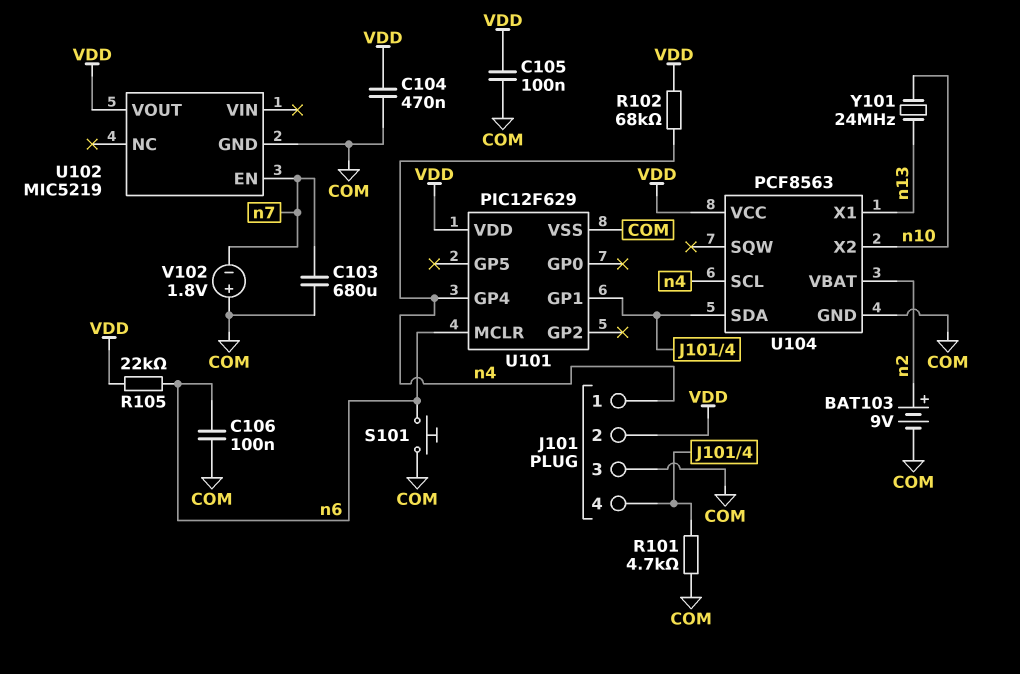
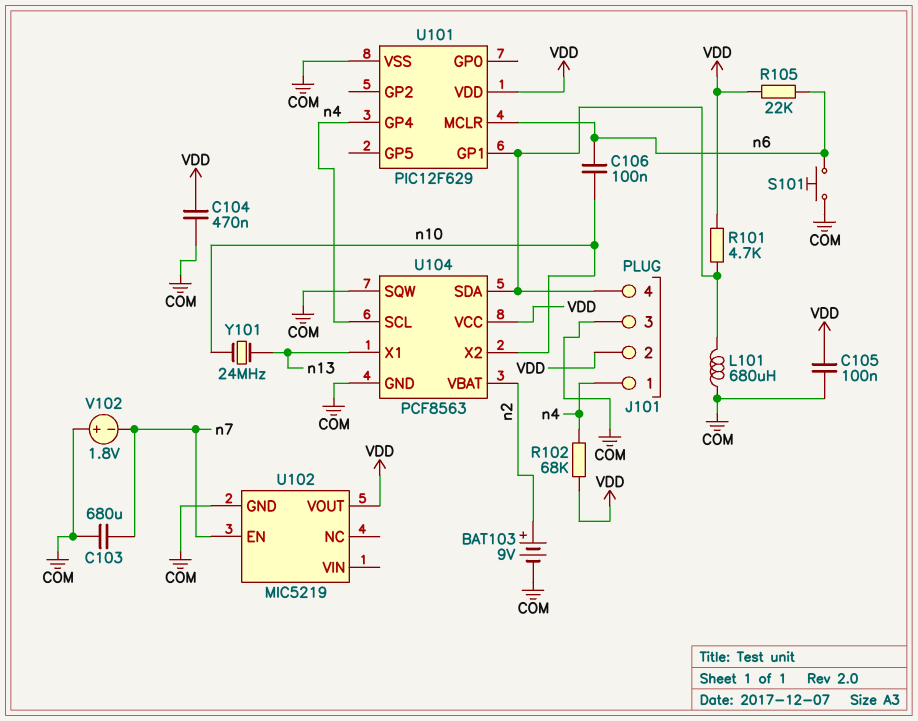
C106: 100nF (COM, n6) -> 100nF (n6, n10)
L101: none -> 680uH (COM, J101/4)
R101: 4.7k (COM, J101/4) -> 4.7k (J101/4, VDD)
U104 pin SQW: none -> COM

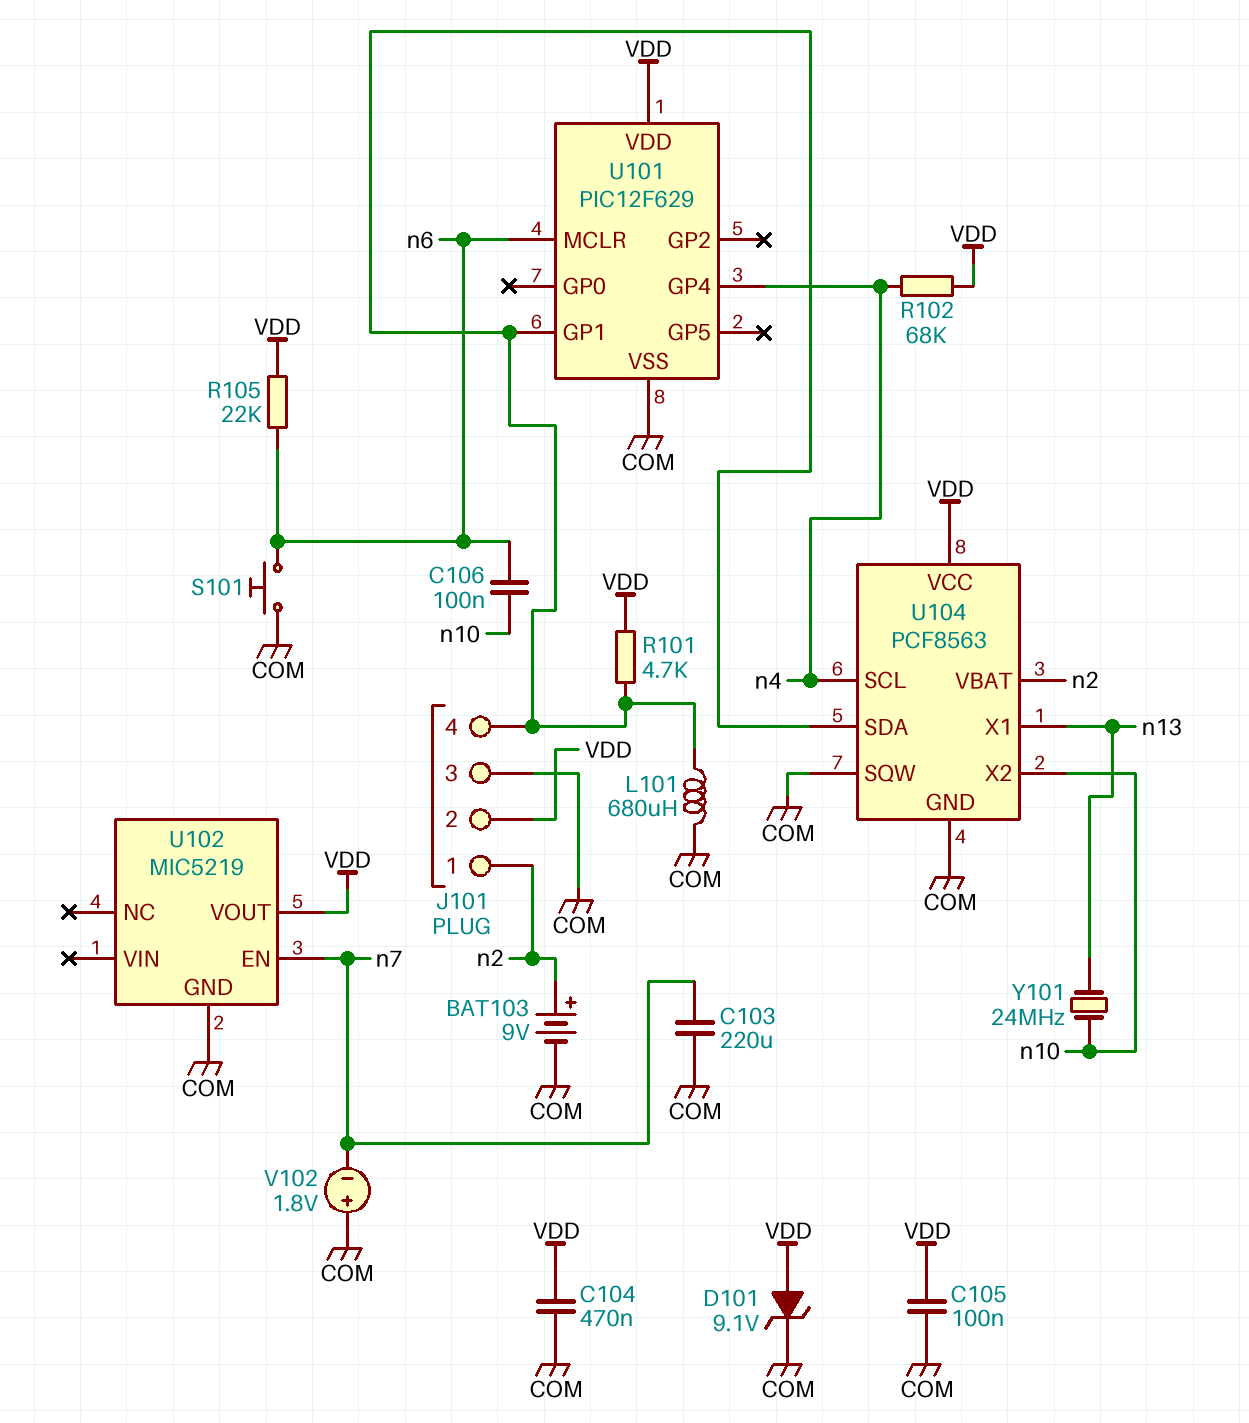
C103: 680uF (COM, n7) -> 220uF (COM, n7)
D101: none -> zener 9.1V (A VDD, K COM)
J101 pin 1: n4 -> n2

